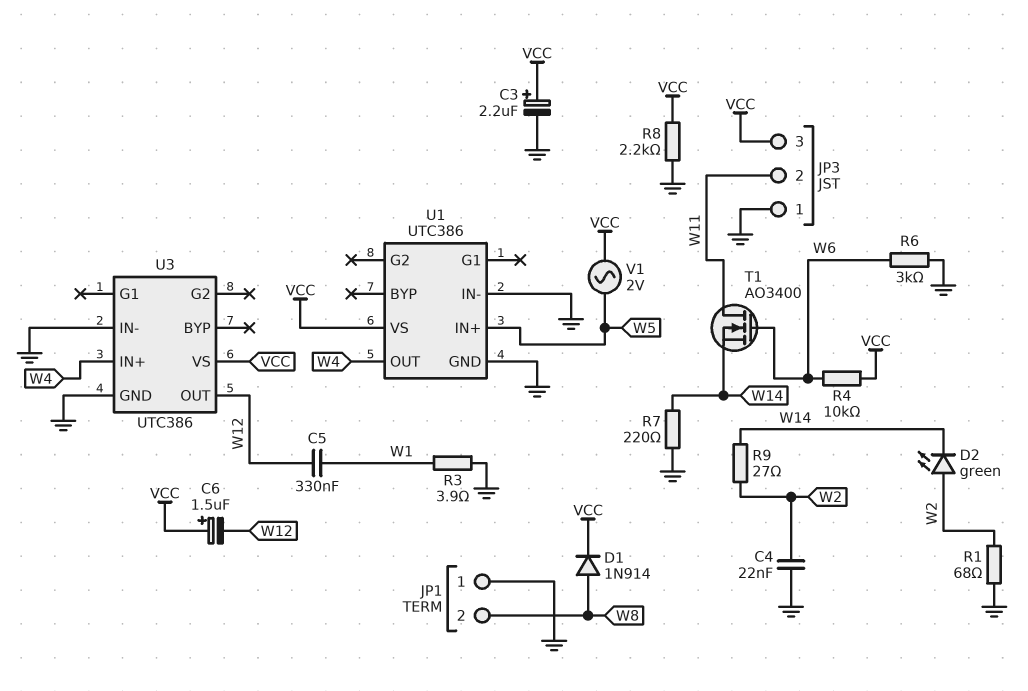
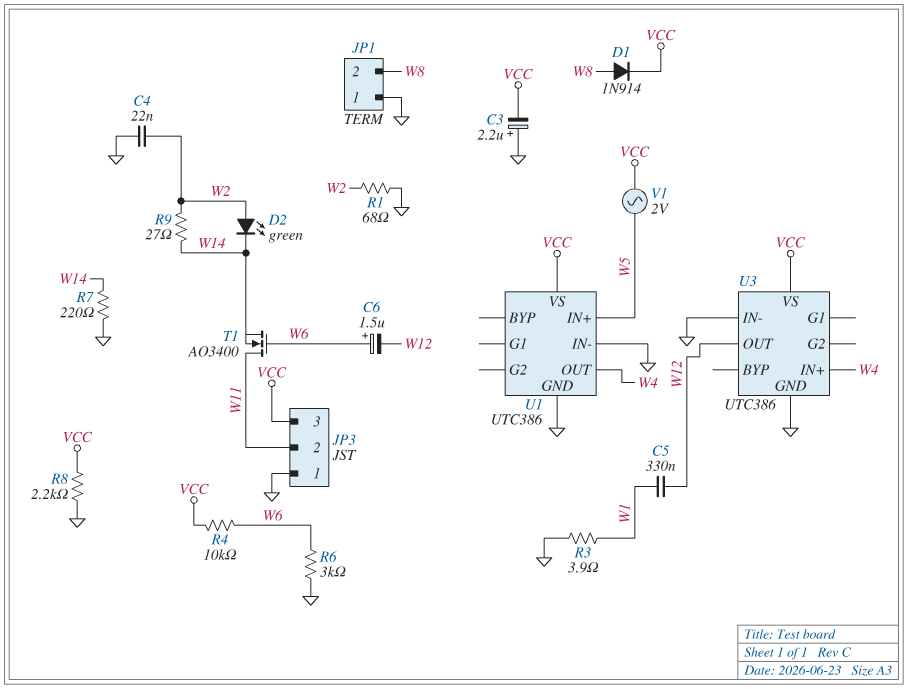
C3: 2.2uF (plus VCC, minus GND) -> 2.2uF (plus GND, minus VCC)
C6: 1.5uF (plus VCC, minus W12) -> 1.5uF (plus W6, minus W12)

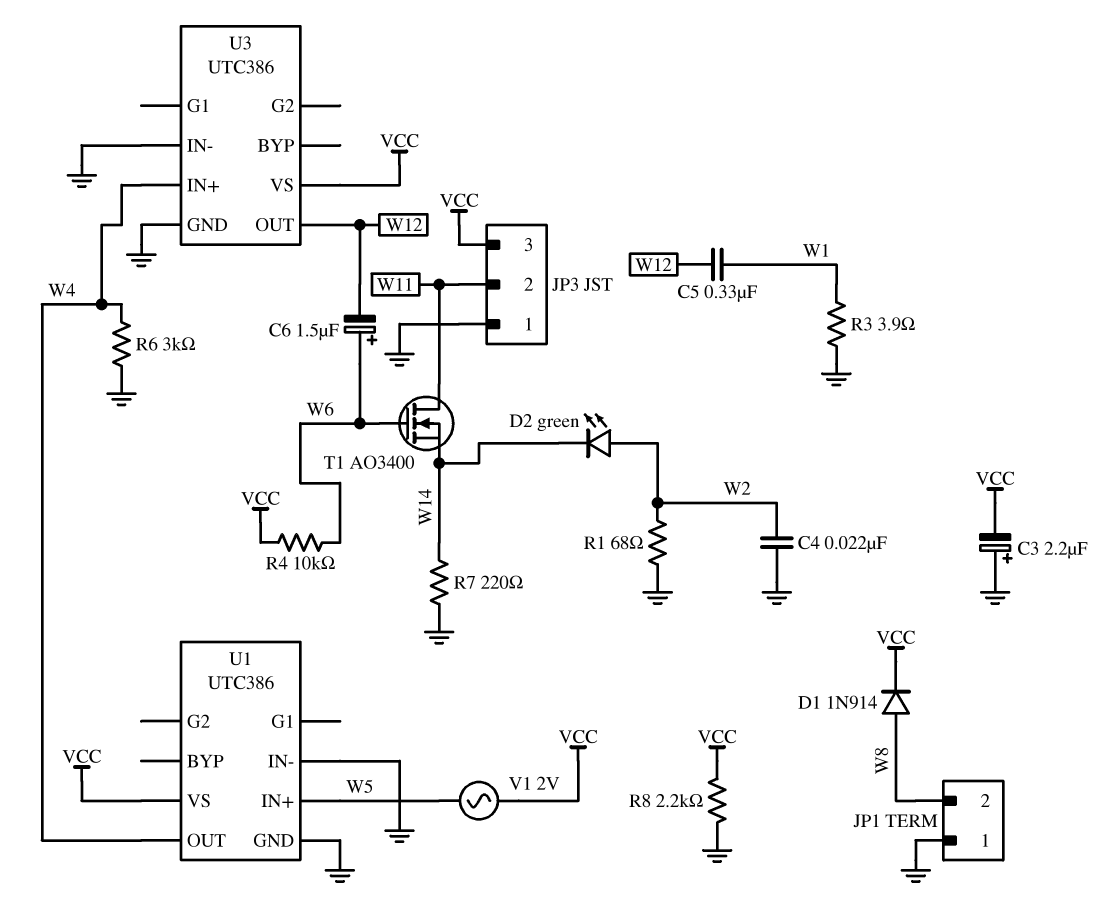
R6: 3k (GND, W6) -> 3k (GND, W4)
R9: 27 (W2, W14) -> none

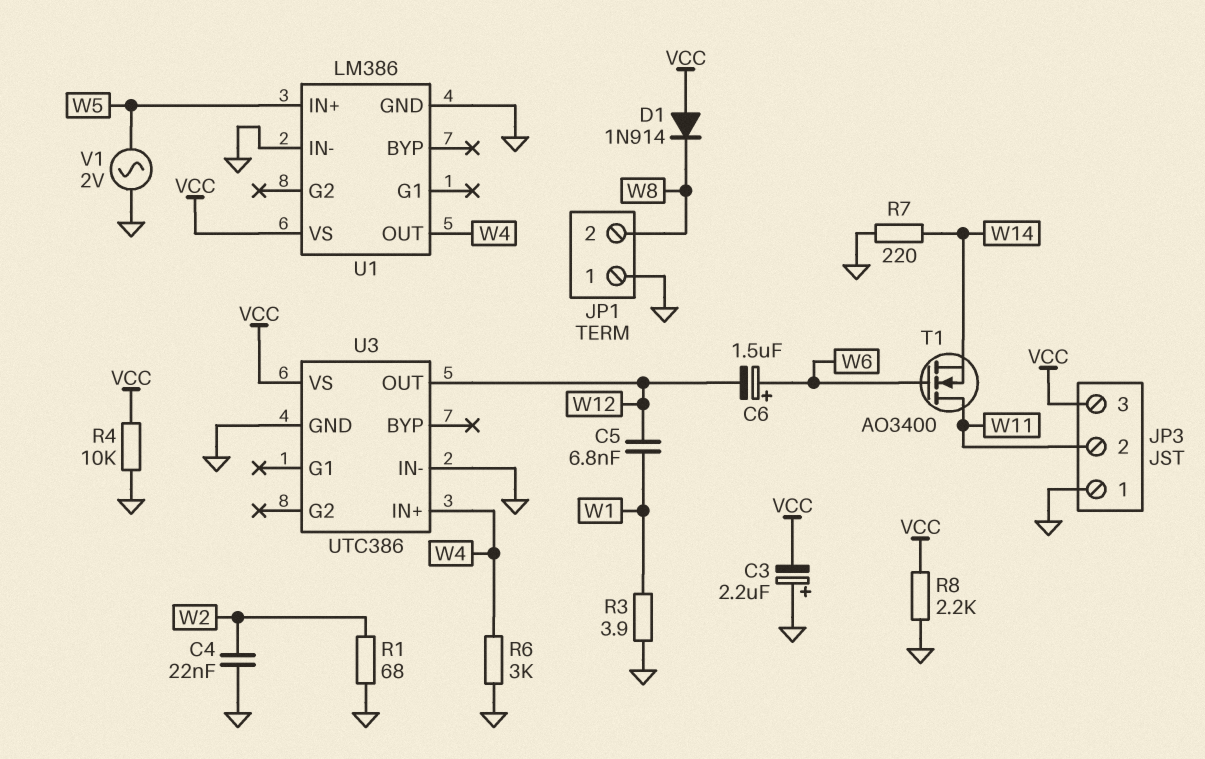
C5: 330nF (W1, W12) -> 6.8nF (W1, W12)
D1: diode 1N914 (A W8, K VCC) -> diode 1N914 (A VCC, K W8)
D2: LED green (A W2, K W14) -> none
R4: 10k (VCC, W6) -> 10k (GND, VCC)
U1: UTC386 -> LM386
V1: AC 2V (VCC, W5) -> AC 2V (GND, W5)

